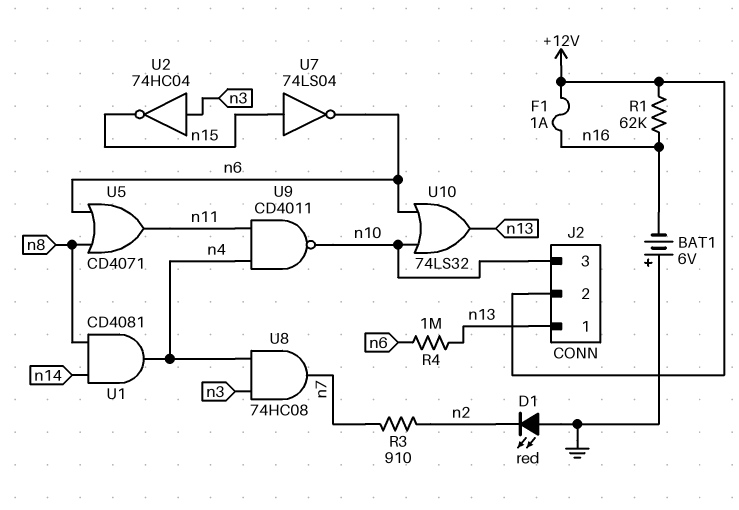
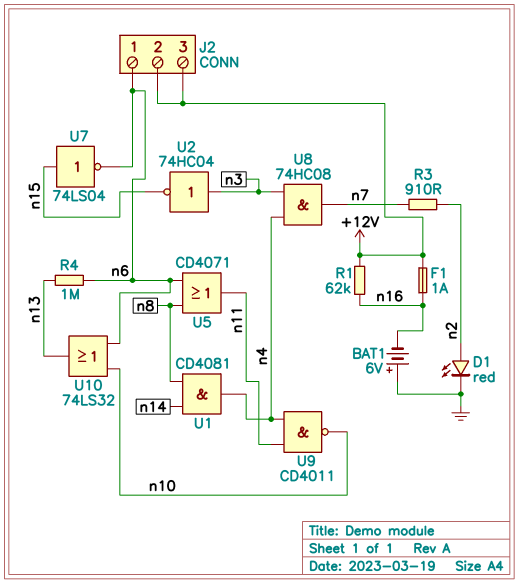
D1: LED red (A GND, K n2) -> LED red (A n2, K GND)
J2 pin 1: n13 -> n6
J2 pin 3: n10 -> +12V

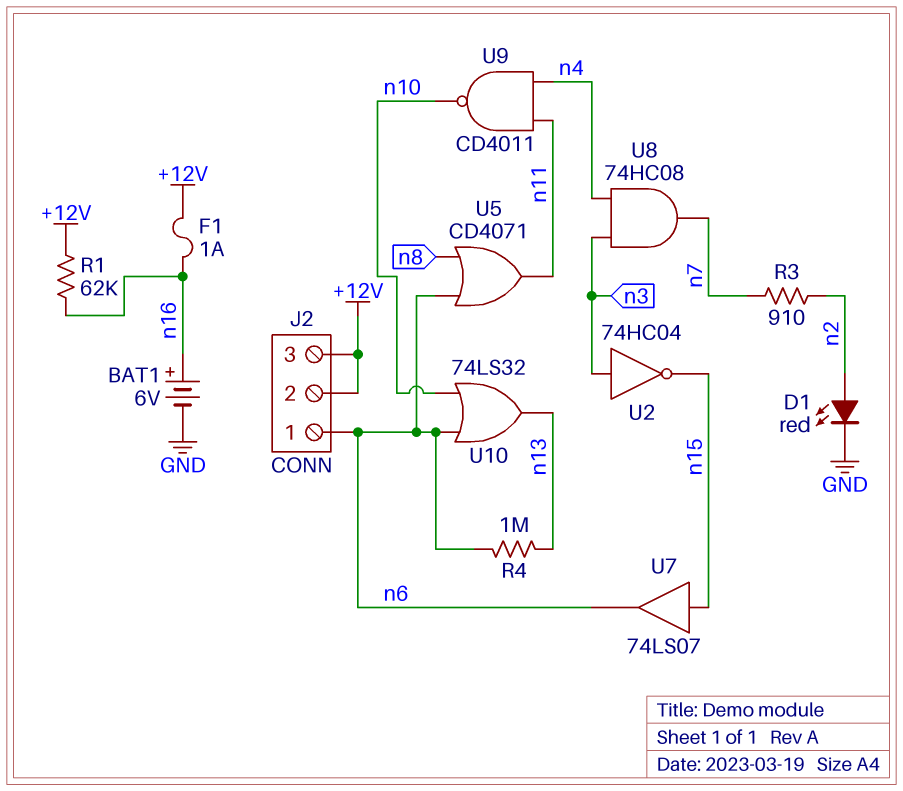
BAT1: 6V (plus GND, minus n16) -> 6V (plus n16, minus GND)
U1: AND CD4081 (in n8, in n14, out n4) -> none
U7: NOT 74LS04 (in n15, out n6) -> buffer 74LS07 (in n15, out n6)

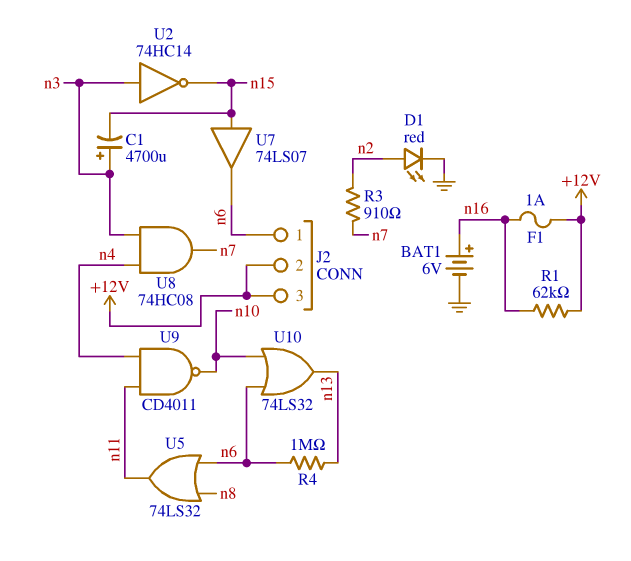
C1: none -> 4700uF (plus n3, minus n15)
U2: NOT 74HC04 (in n3, out n15) -> NOT 74HC14 (in n3, out n15)
U5: OR CD4071 (in n6, in n8, out n11) -> OR 74LS32 (in n6, in n8, out n11)

